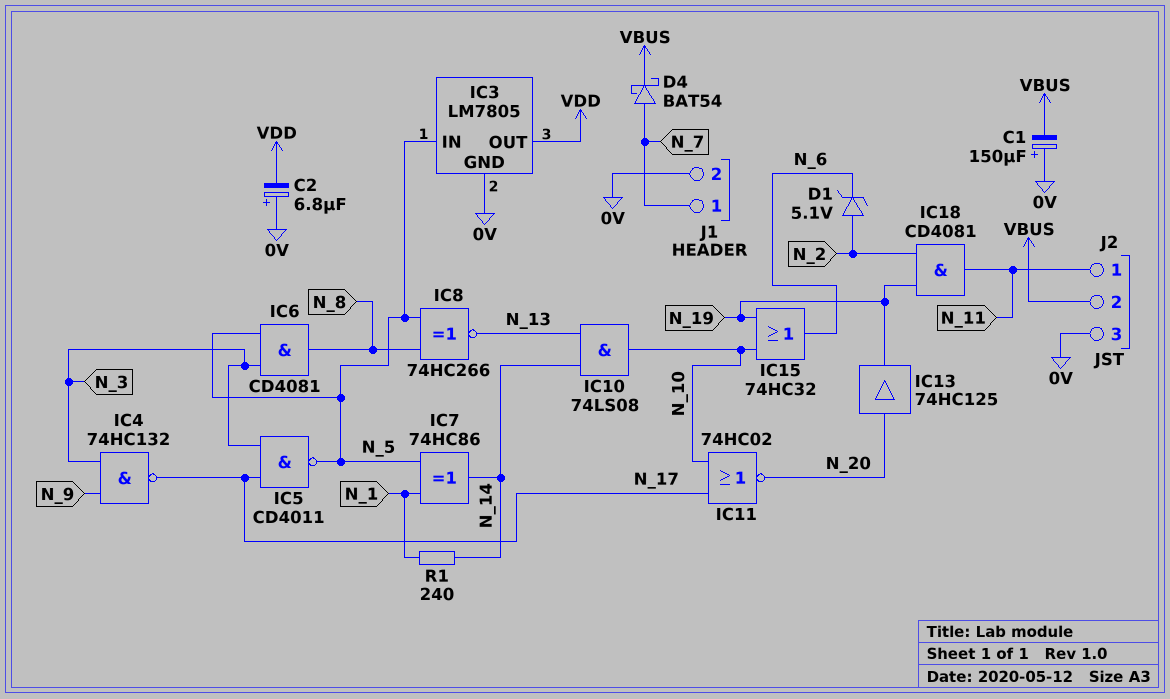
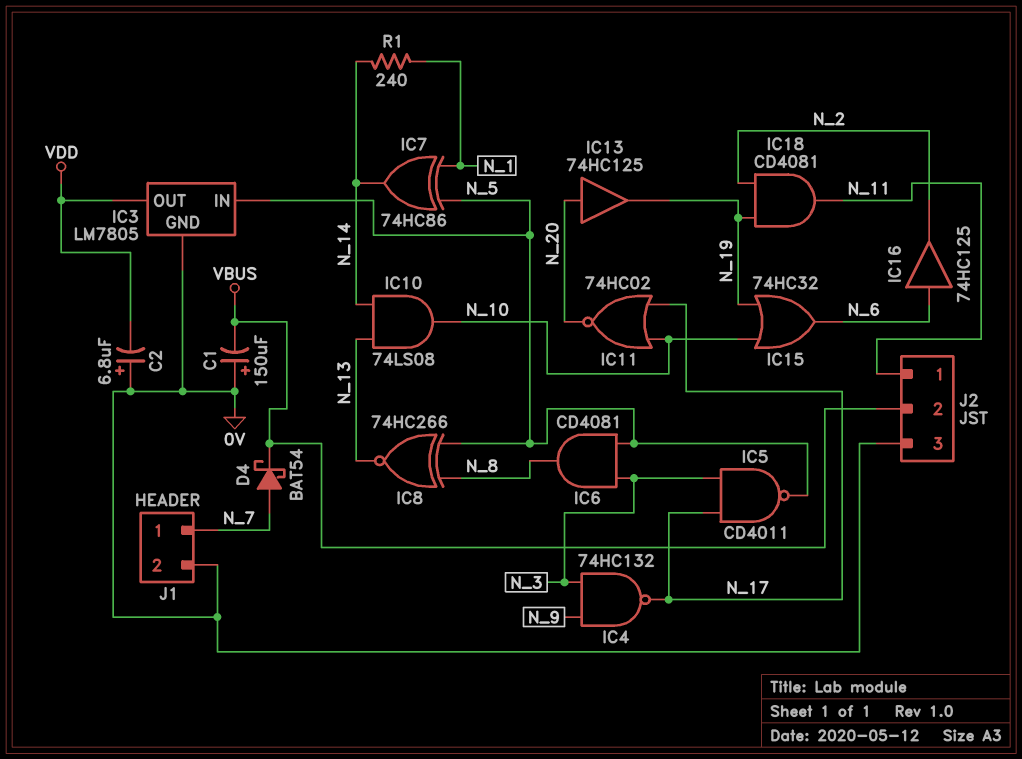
D1: zener 5.1V (A N_2, K N_6) -> none
IC16: none -> buffer 74HC125 (in N_6, out N_2)

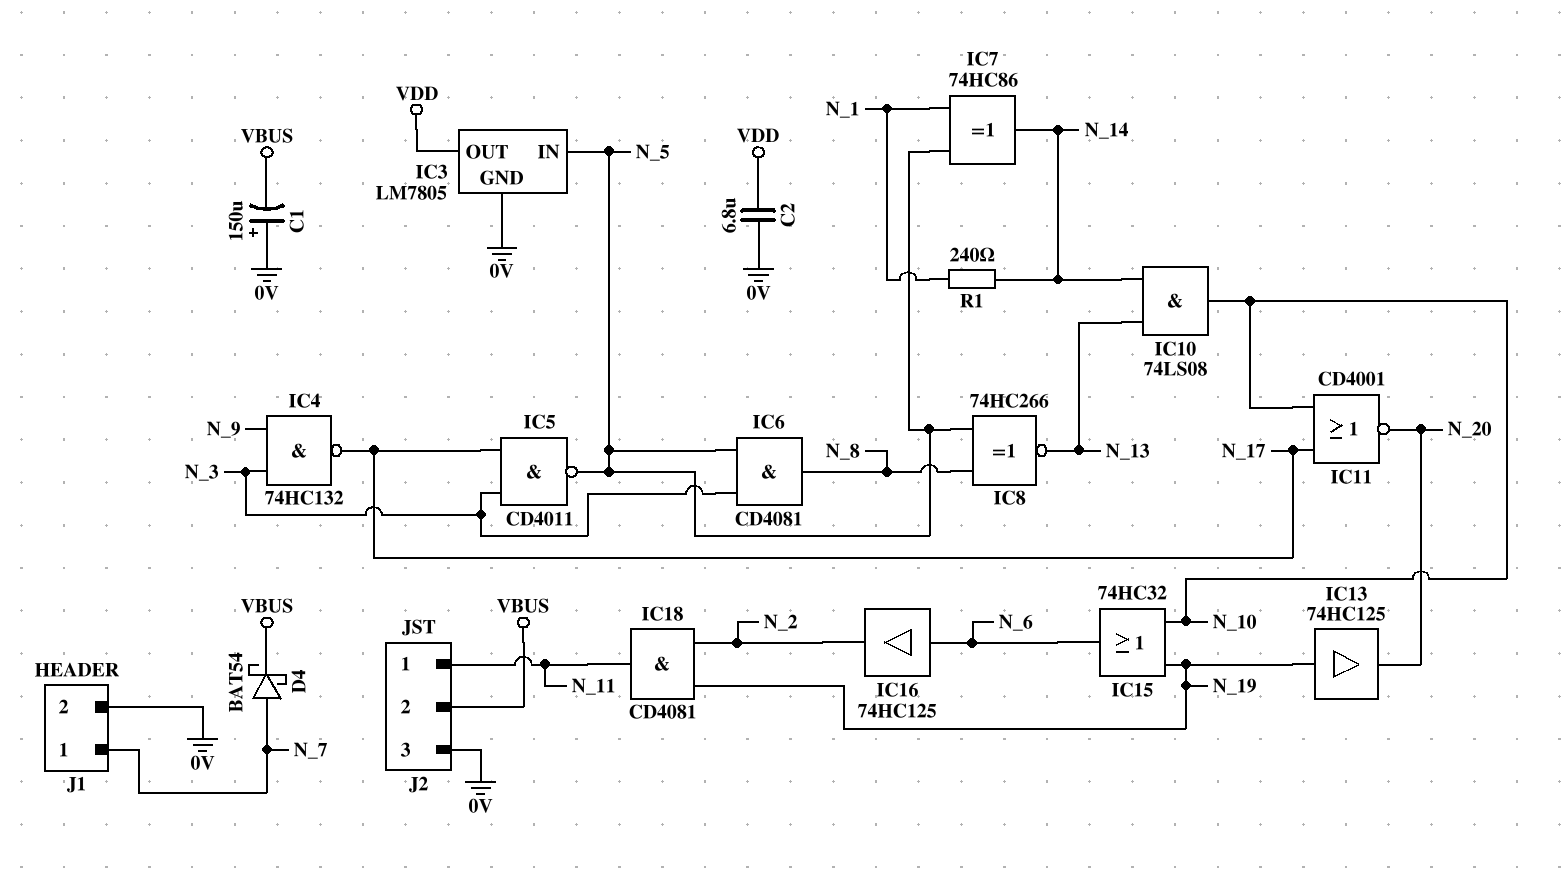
C2: 6.8uF (plus 0V, minus VDD) -> 6.8uF (0V, VDD)
IC11: NOR 74HC02 (in N_10, in N_17, out N_20) -> NOR CD4001 (in N_10, in N_17, out N_20)
IC13: buffer 74HC125 (in N_20, out N_19) -> buffer 74HC125 (in N_19, out N_20)

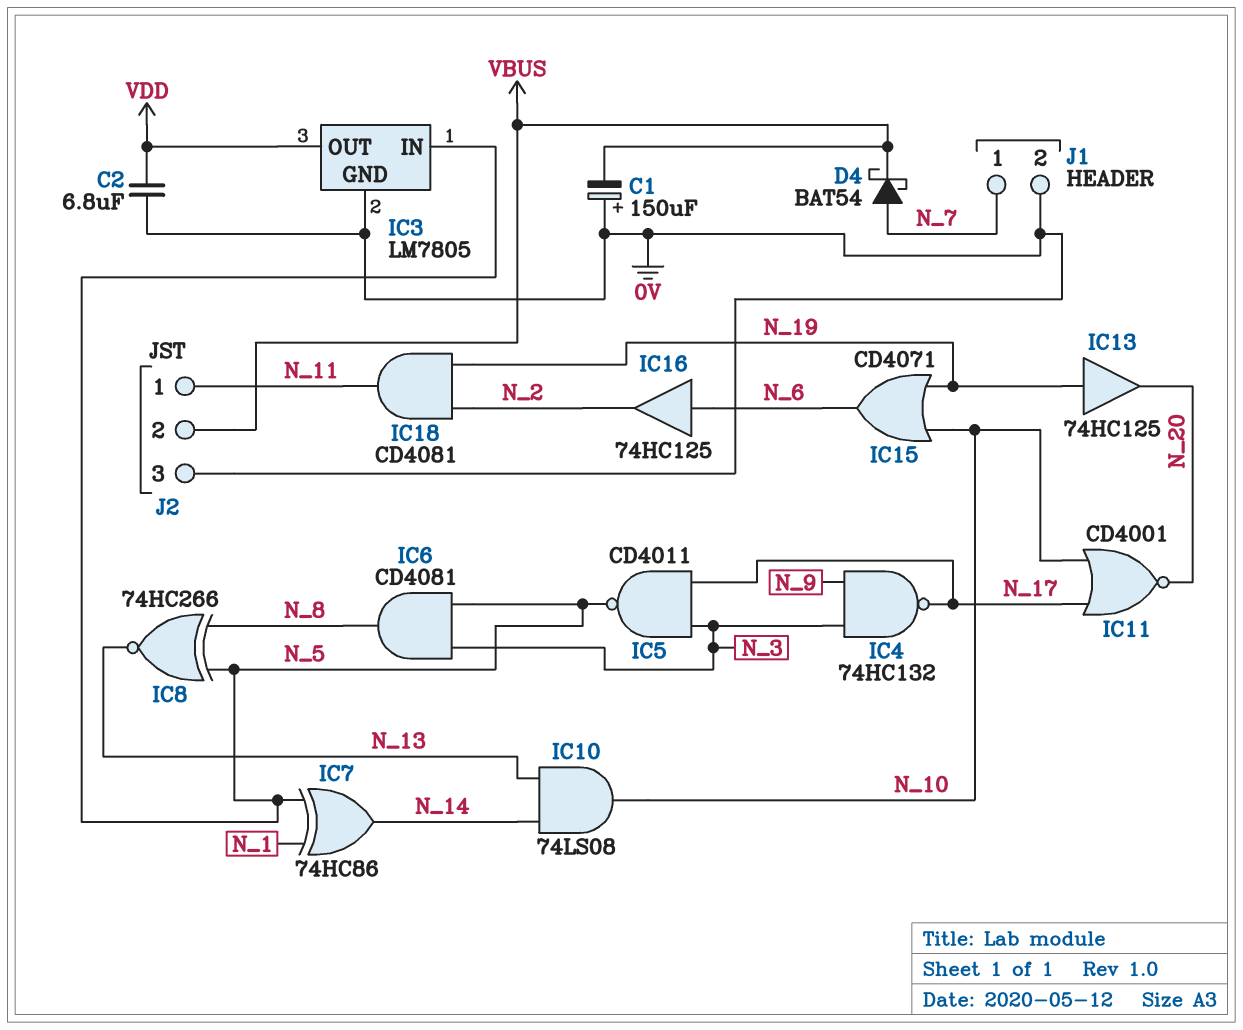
IC15: OR 74HC32 (in N_10, in N_19, out N_6) -> OR CD4071 (in N_10, in N_19, out N_6)
R1: 240 (N_1, N_14) -> none

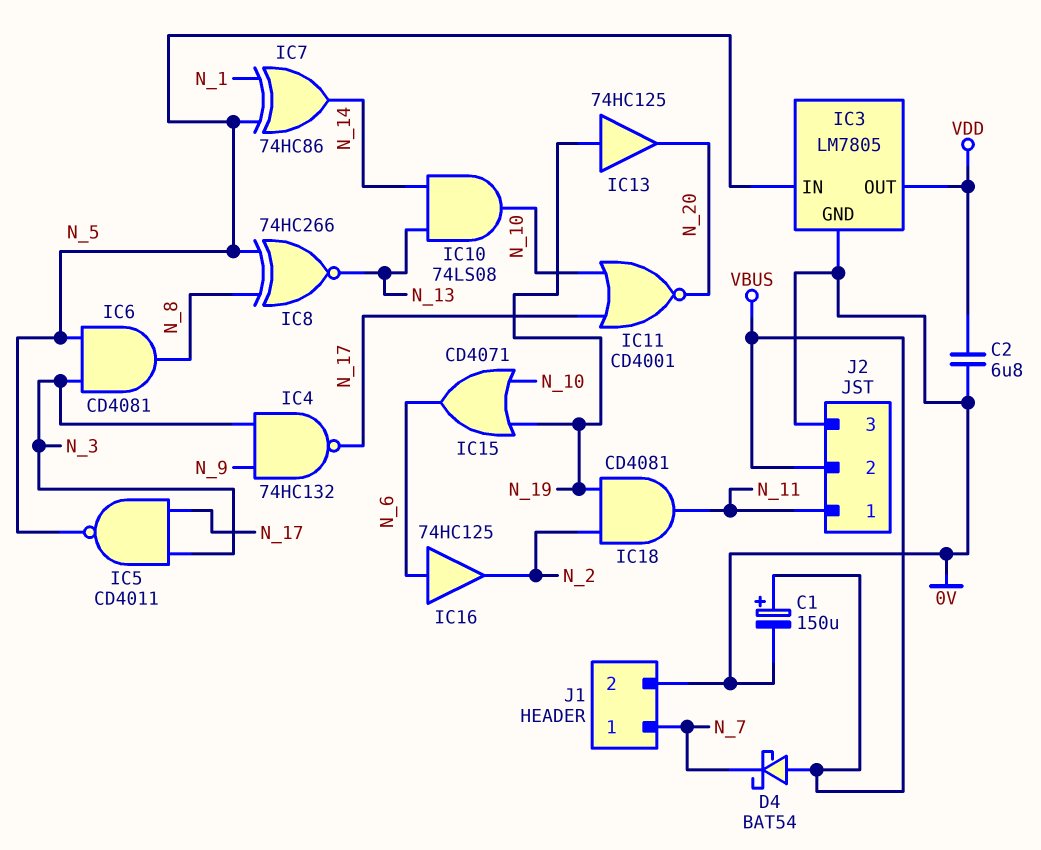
C1: 150uF (plus 0V, minus VBUS) -> 150uF (plus VBUS, minus 0V)
D4: schottky BAT54 (A N_7, K VBUS) -> schottky BAT54 (A VBUS, K N_7)

